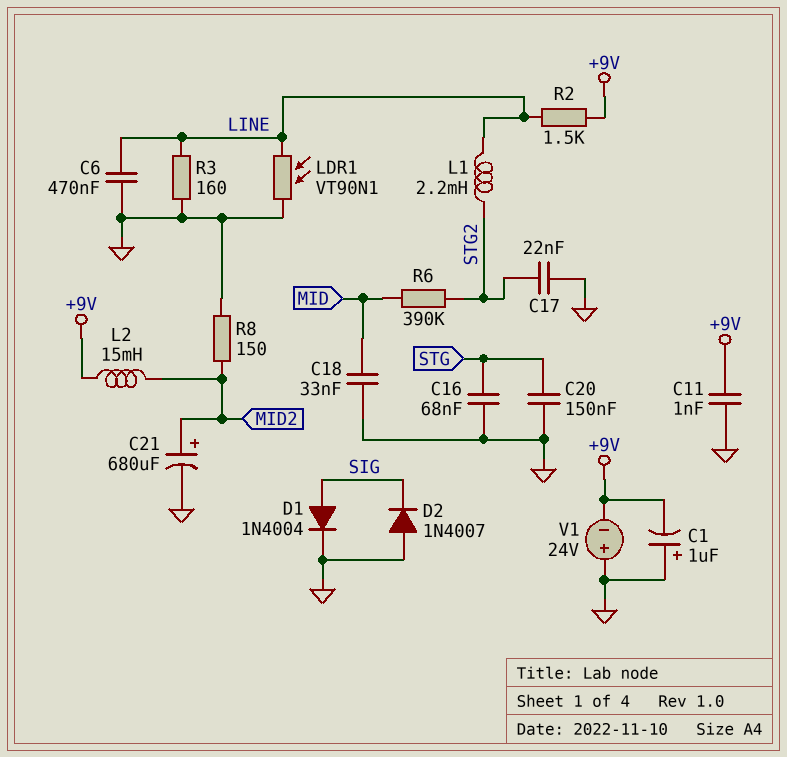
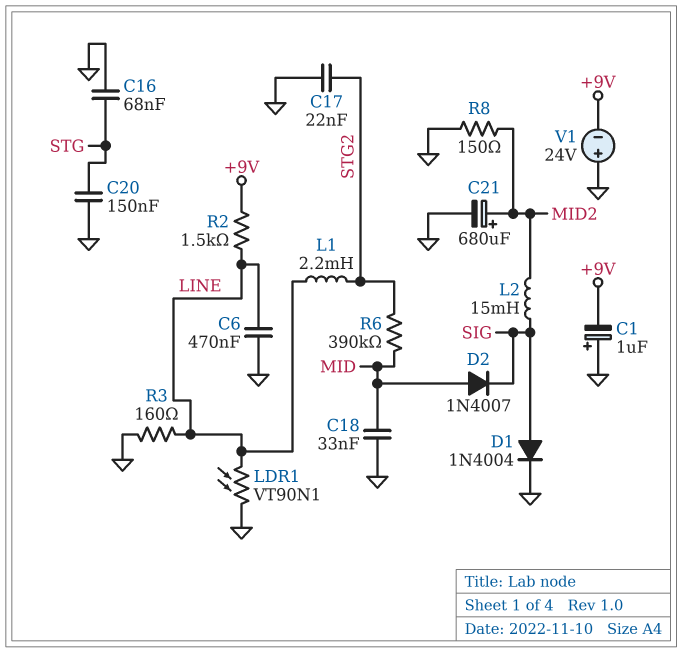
C11: 1nF (+9V, GND) -> none
D2: diode 1N4007 (A GND, K SIG) -> diode 1N4007 (A MID, K SIG)
L2: 15mH (+9V, MID2) -> 15mH (MID2, SIG)

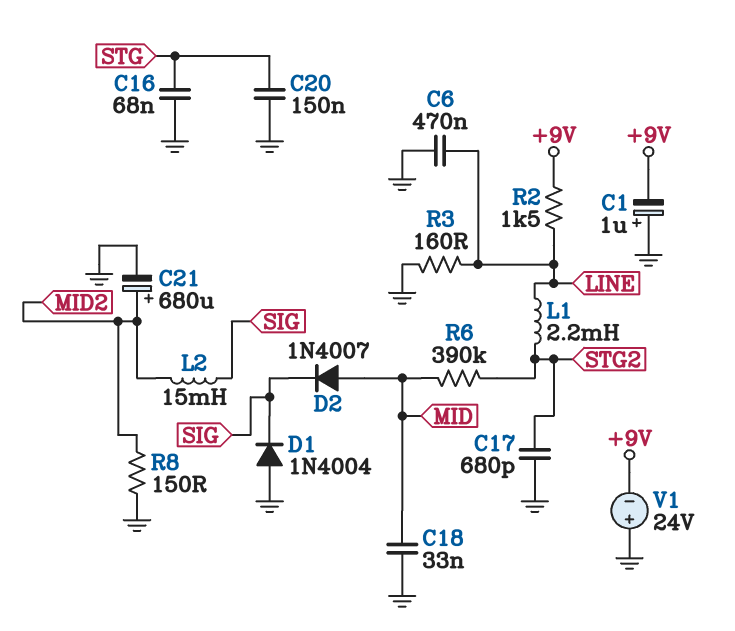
C17: 22nF (GND, STG2) -> 680pF (GND, STG2)
D1: diode 1N4004 (A SIG, K GND) -> diode 1N4004 (A GND, K SIG)
LDR1: VT90N1 (GND, LINE) -> none

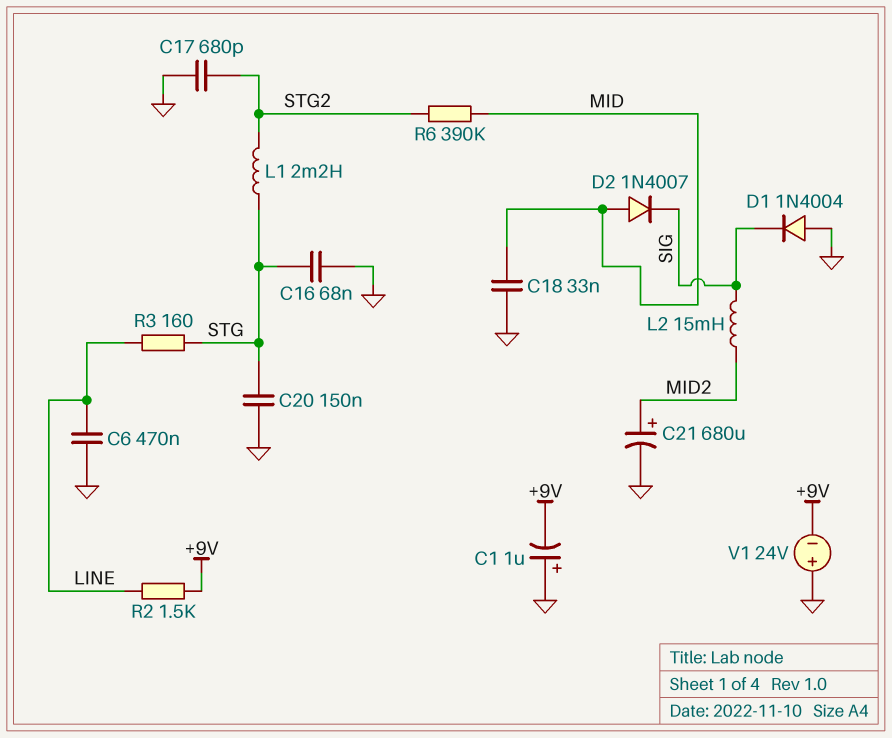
L1: 2.2mH (LINE, STG2) -> 2.2mH (STG, STG2)
R3: 160 (GND, LINE) -> 160 (LINE, STG)
R8: 150 (GND, MID2) -> none

